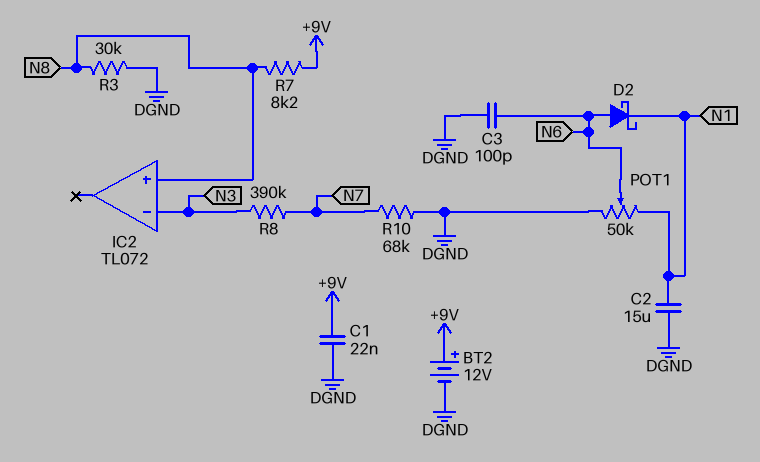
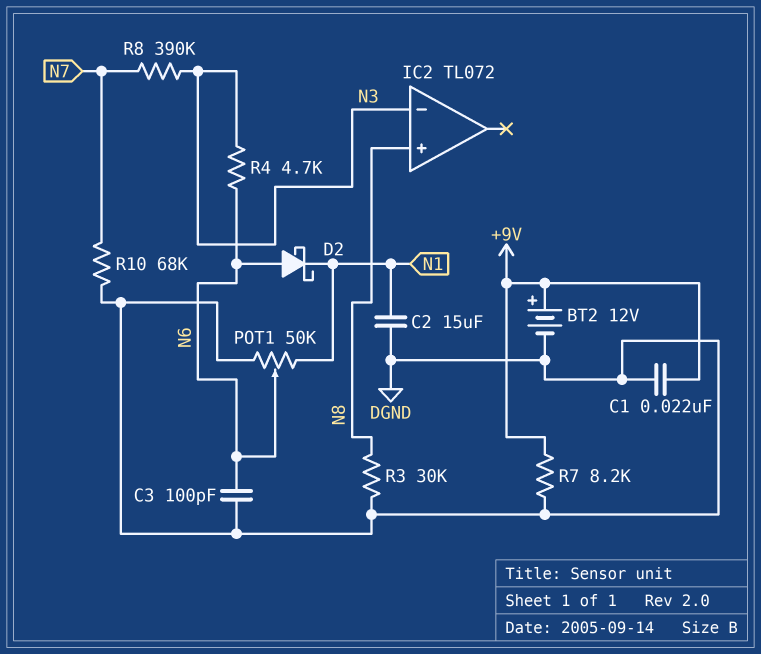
R4: none -> 4.7k (N3, N6)
R7: 8.2k (+9V, N8) -> 8.2k (+9V, DGND)

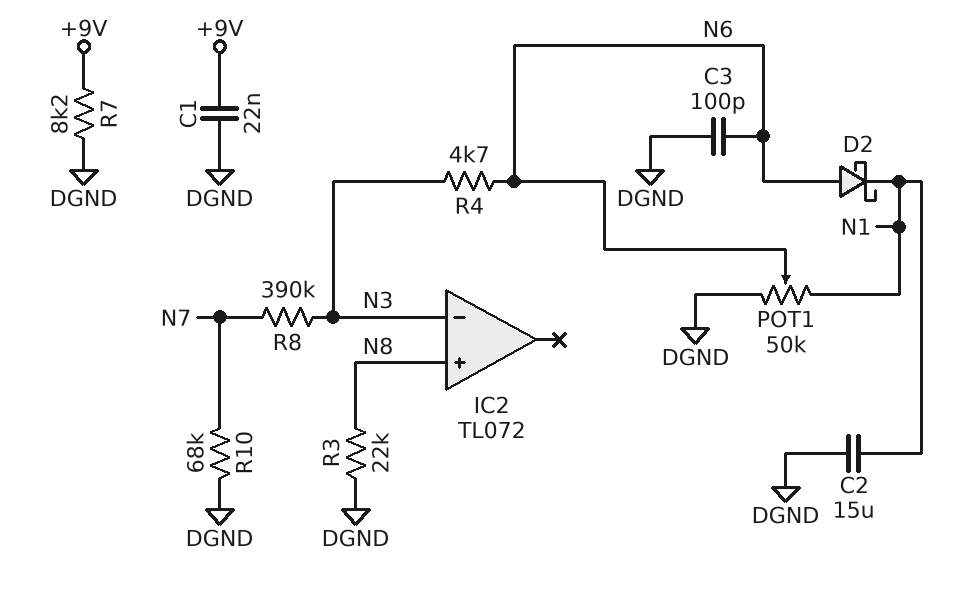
BT2: 12V (plus +9V, minus DGND) -> none
R3: 30k (DGND, N8) -> 22k (DGND, N8)

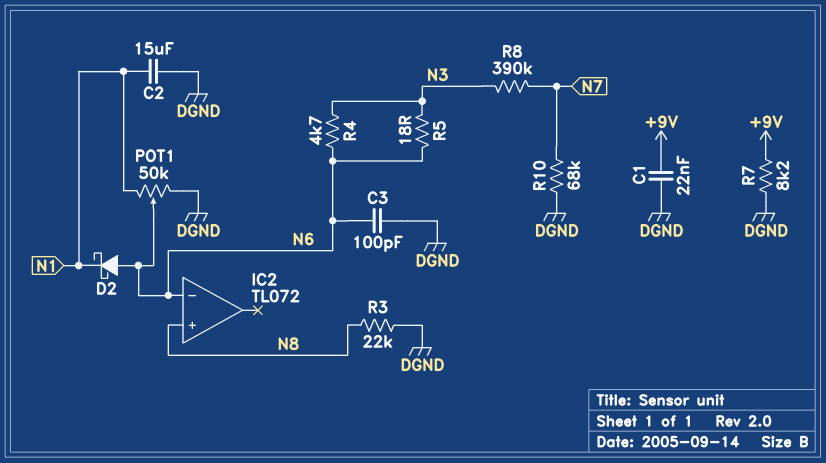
IC2 pin in-: N3 -> N6
R5: none -> 18 (N3, N6)

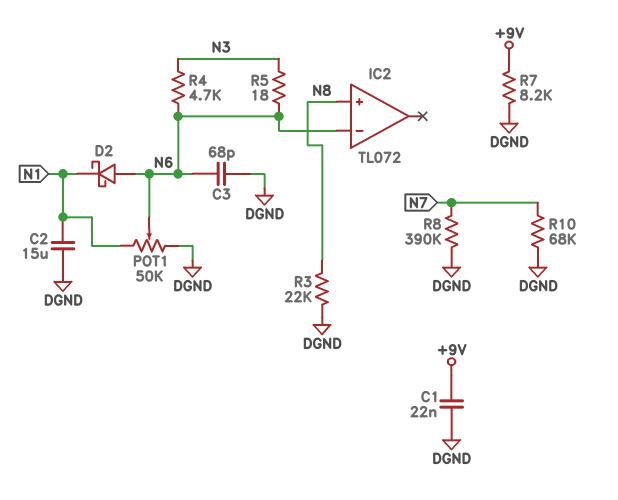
C3: 100pF (DGND, N6) -> 68pF (DGND, N6)
R8: 390k (N3, N7) -> 390k (DGND, N7)

